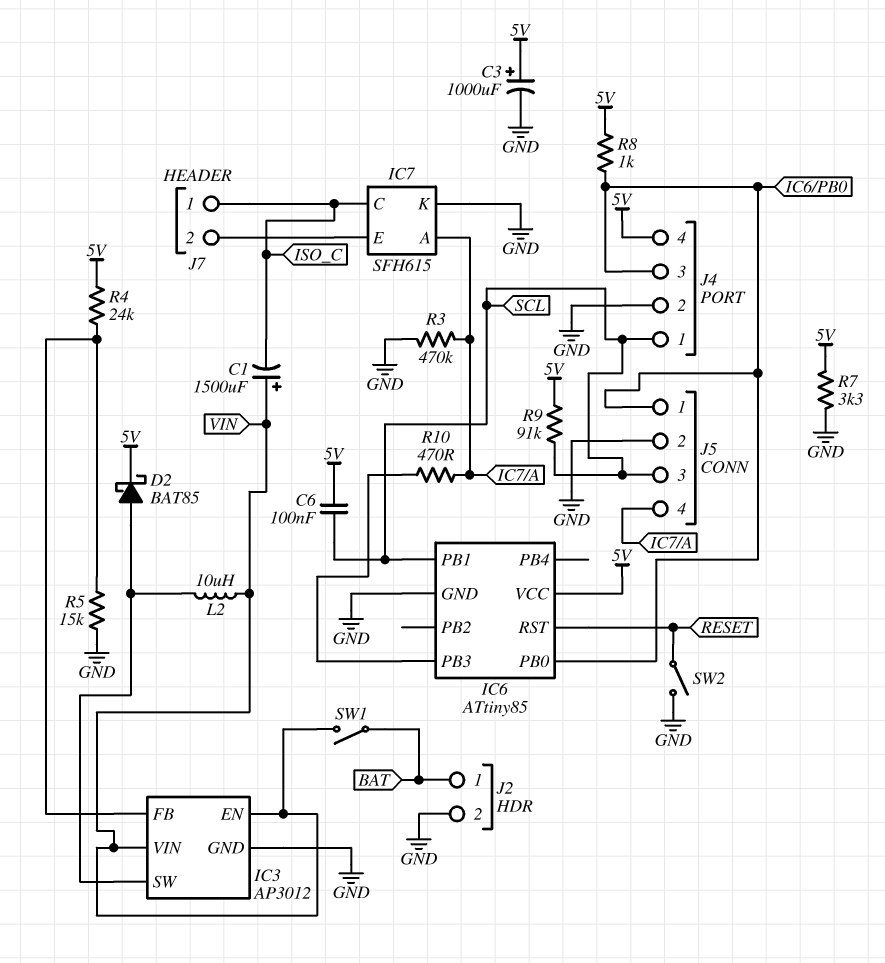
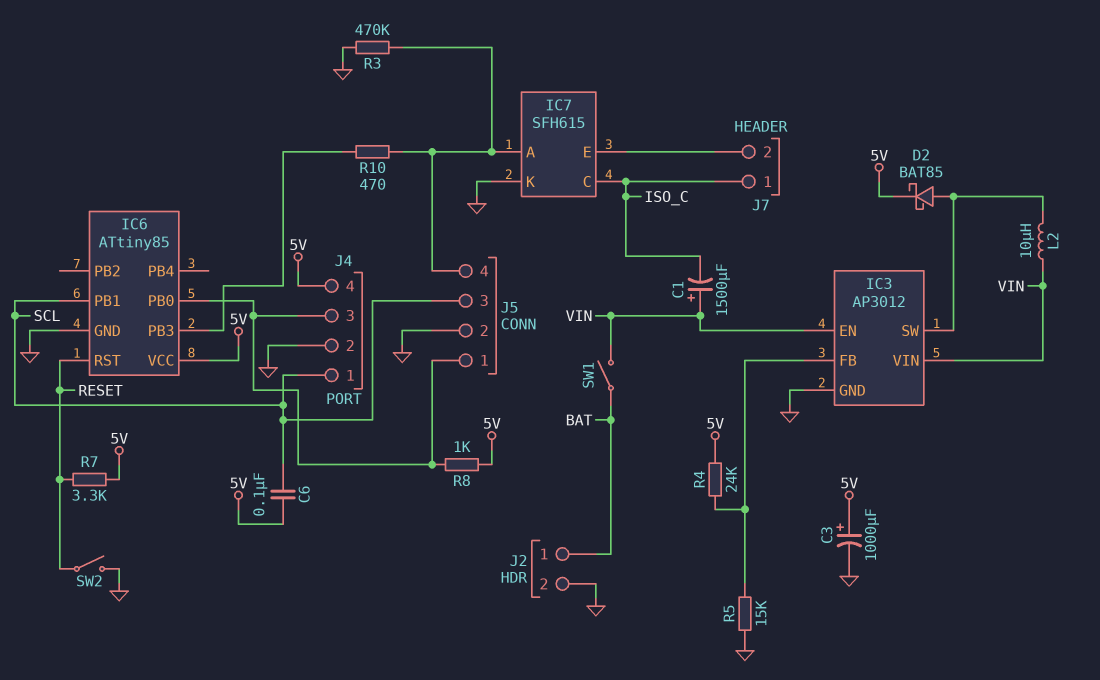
R7: 3.3k (5V, GND) -> 3.3k (5V, RESET)
R9: 91k (5V, SCL) -> none

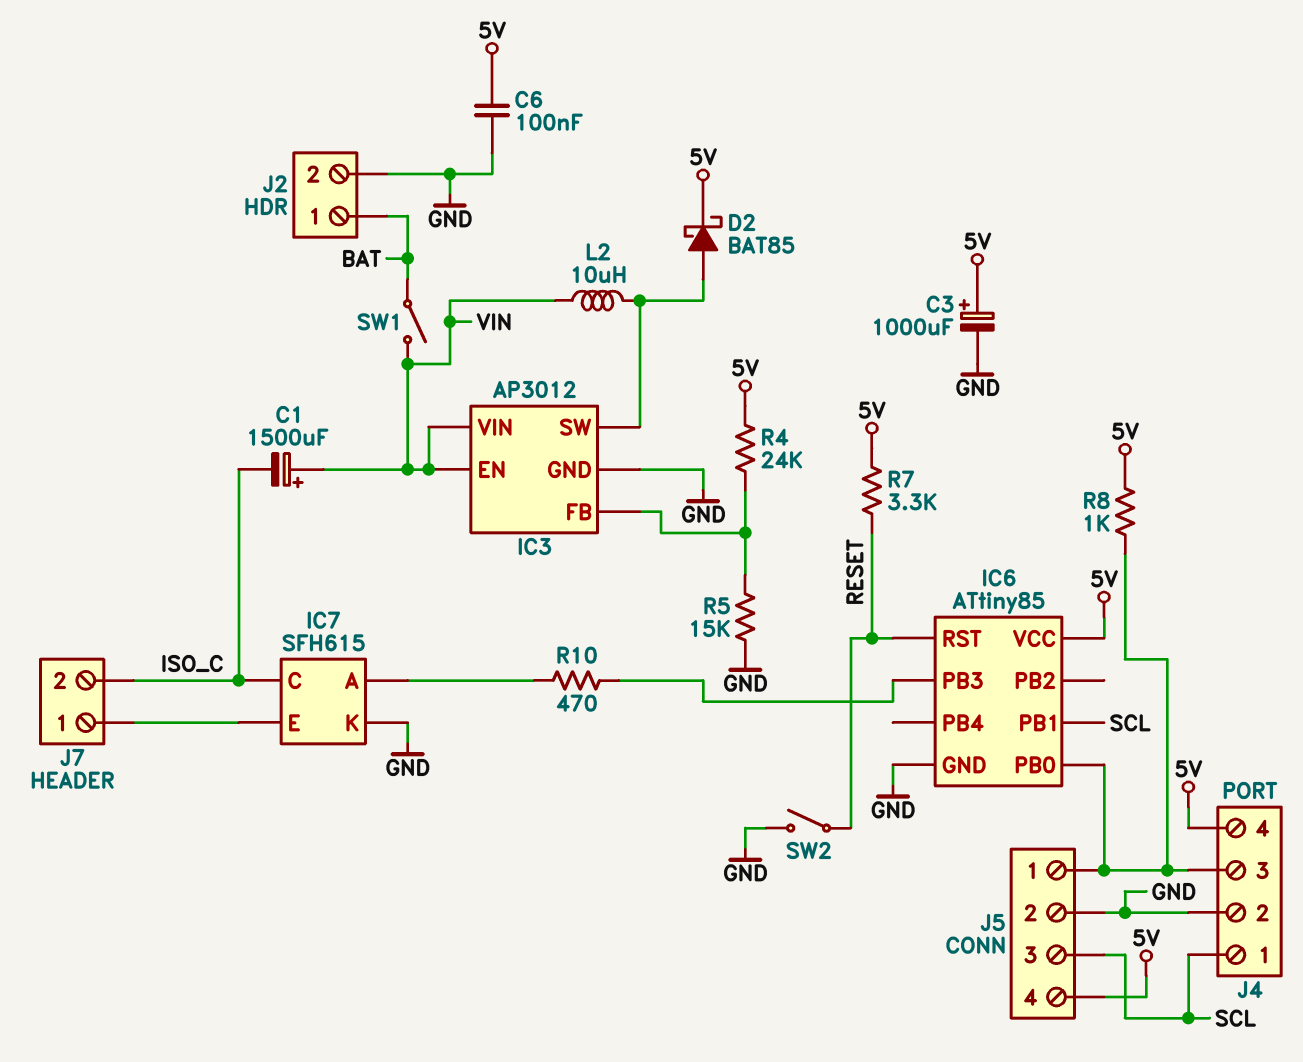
C6: 100nF (5V, SCL) -> 100nF (5V, GND)
J5 pin 4: IC7/A -> 5V
J7 pin 1: ISO_C -> IC7/E
J7 pin 2: IC7/E -> ISO_C
R3: 470k (GND, IC7/A) -> none

